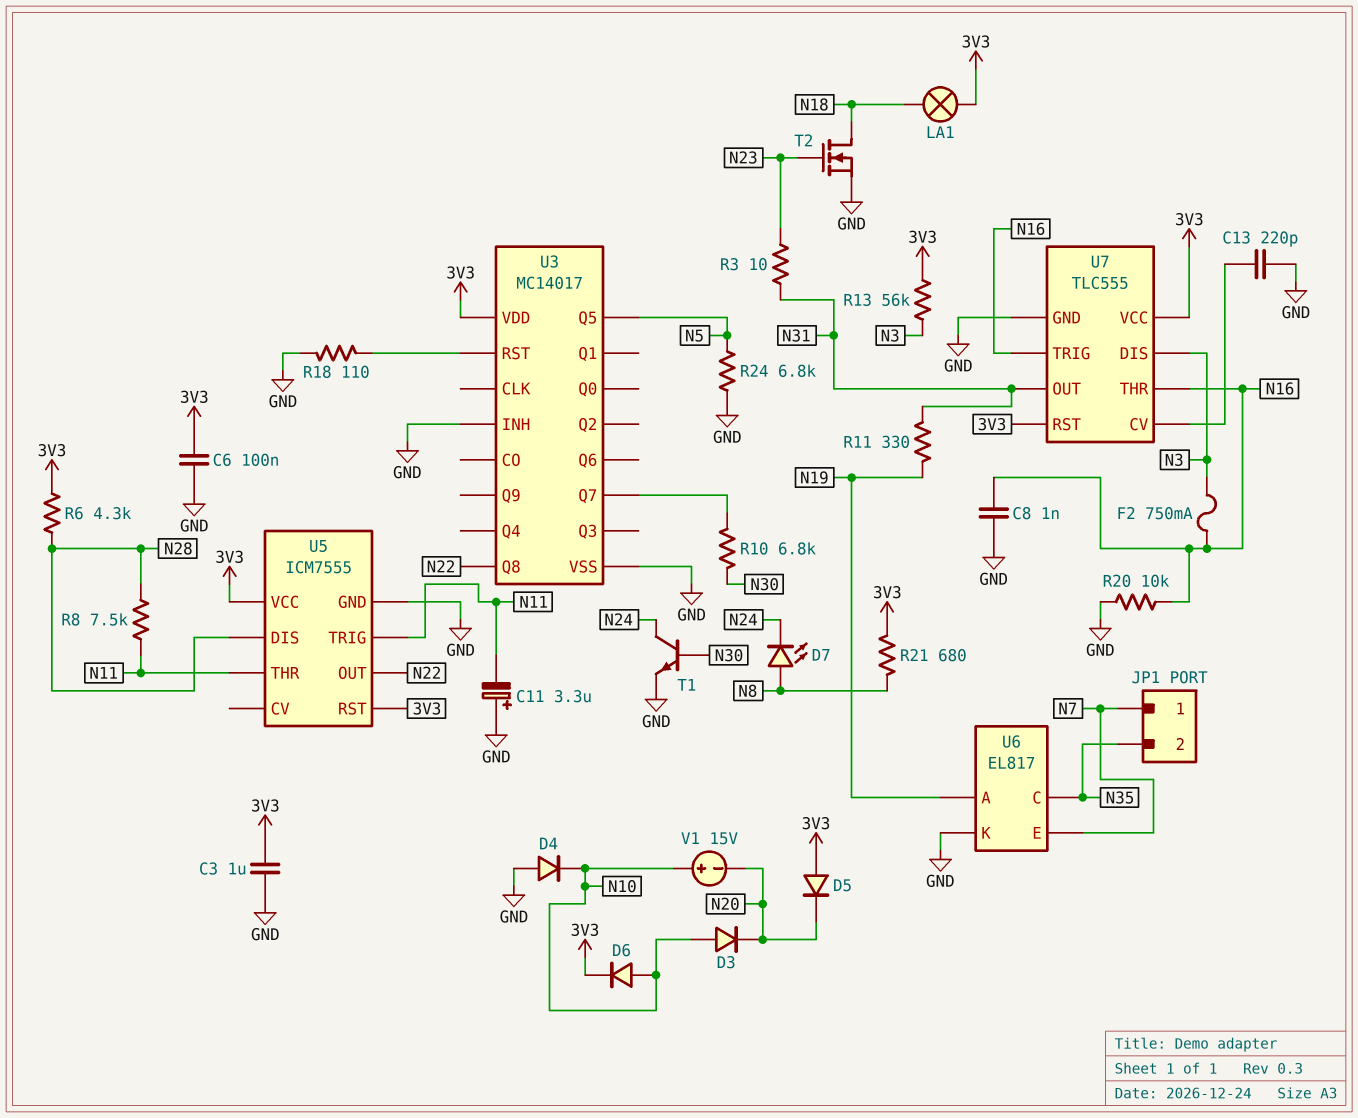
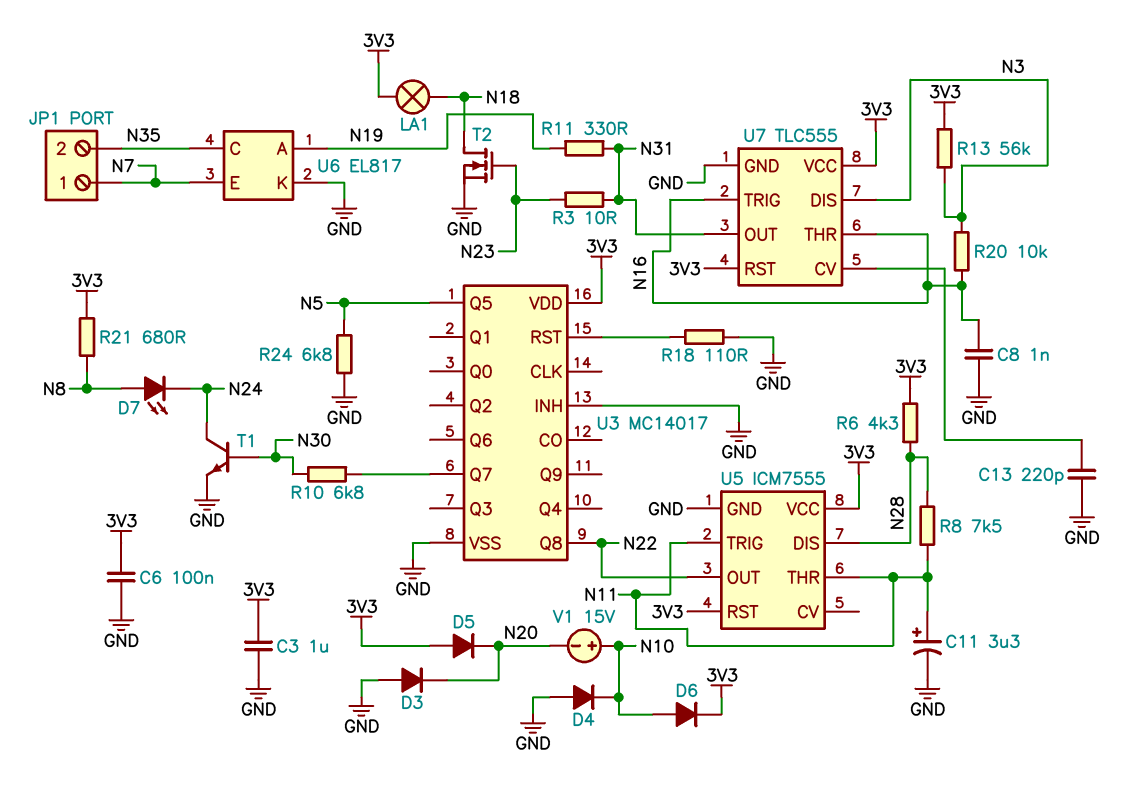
C11: 3.3uF (plus GND, minus N11) -> 3.3uF (plus N11, minus GND)
D3: diode (A N10, K N20) -> diode (A GND, K N20)
F2: 750mA (N3, N16) -> none
R20: 10k (GND, N16) -> 10k (N3, N16)

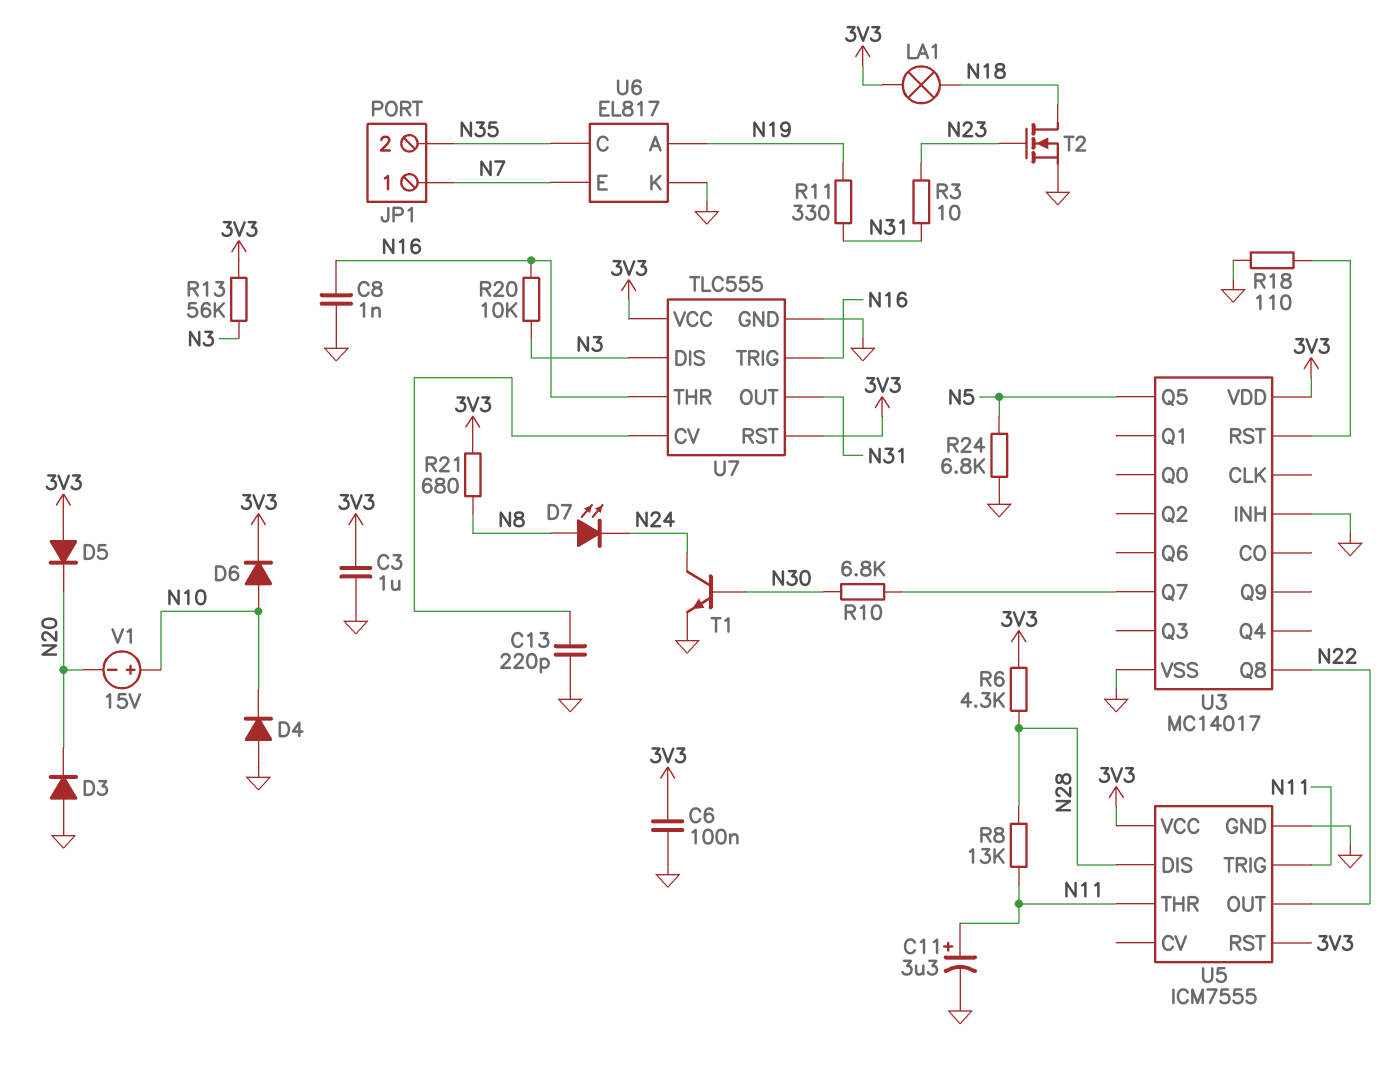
R8: 7.5k (N11, N28) -> 13k (N11, N28)

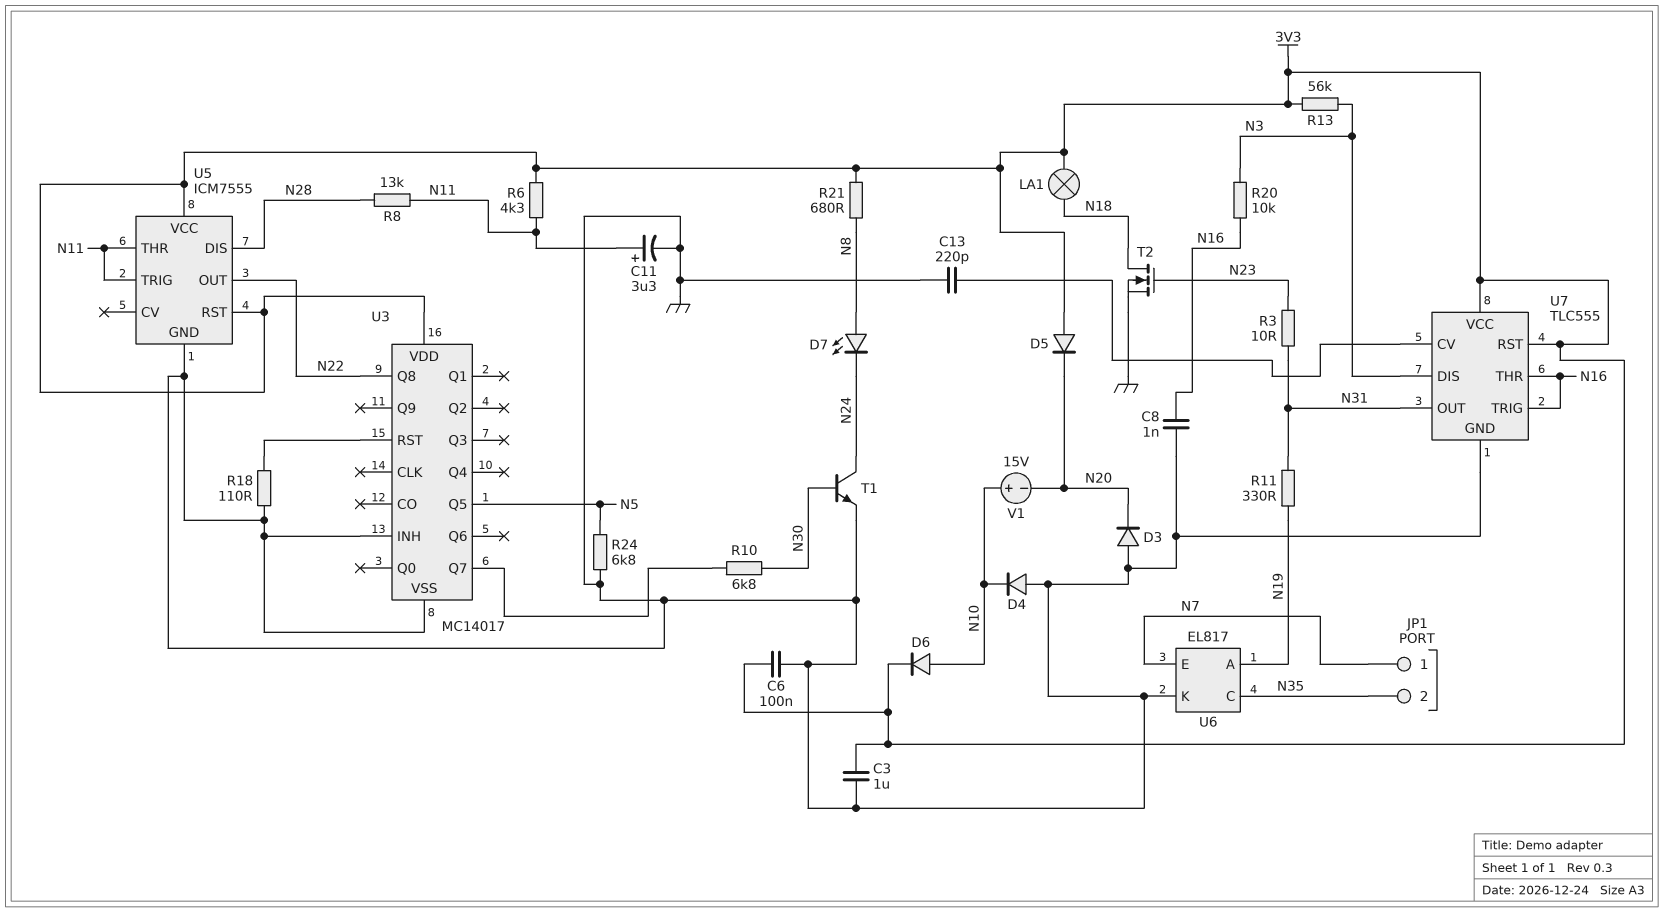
R6: 4.3k (3V3, N28) -> 4.3k (3V3, N11)

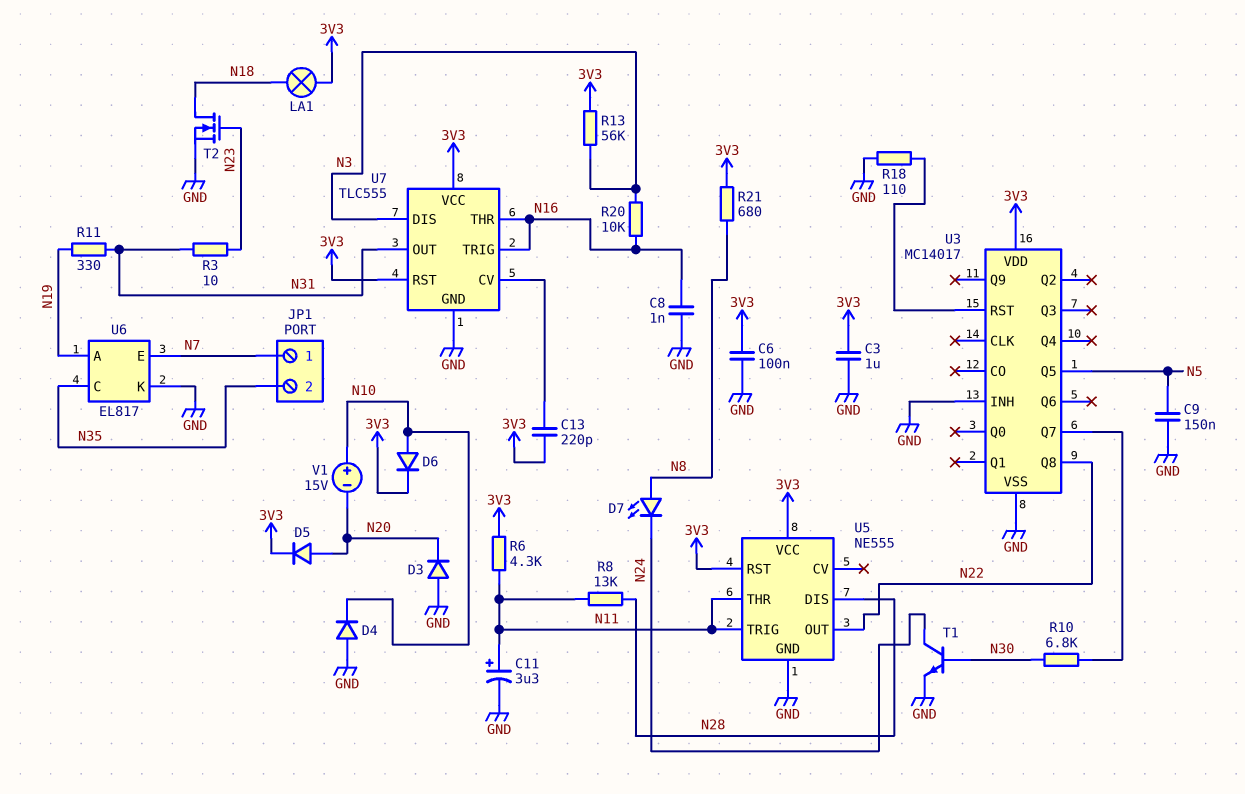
C9: none -> 150nF (GND, N5)
C13: 220pF (GND, U7/CV) -> 220pF (3V3, U7/CV)
D5: diode (A 3V3, K N20) -> diode (A N20, K 3V3)
R24: 6.8k (GND, N5) -> none
U5: ICM7555 -> NE555

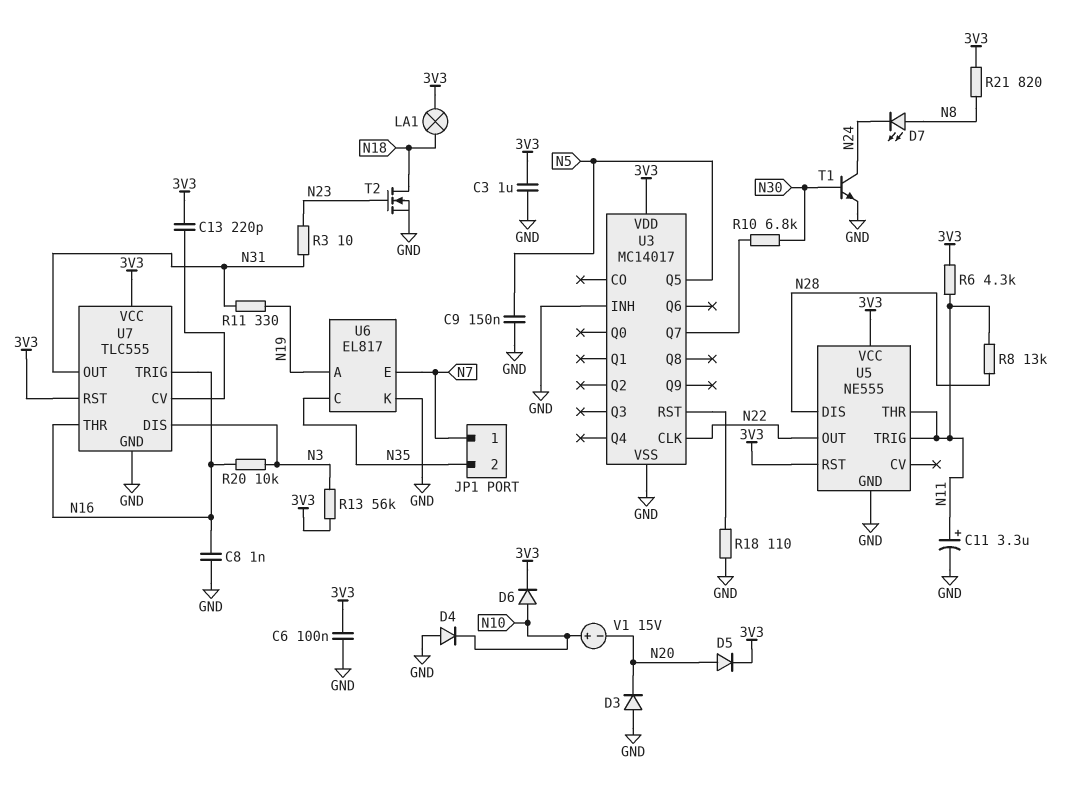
R21: 680 (3V3, N8) -> 820 (3V3, N8)
U3 pin CLK: none -> N22
U3 pin Q8: N22 -> none

